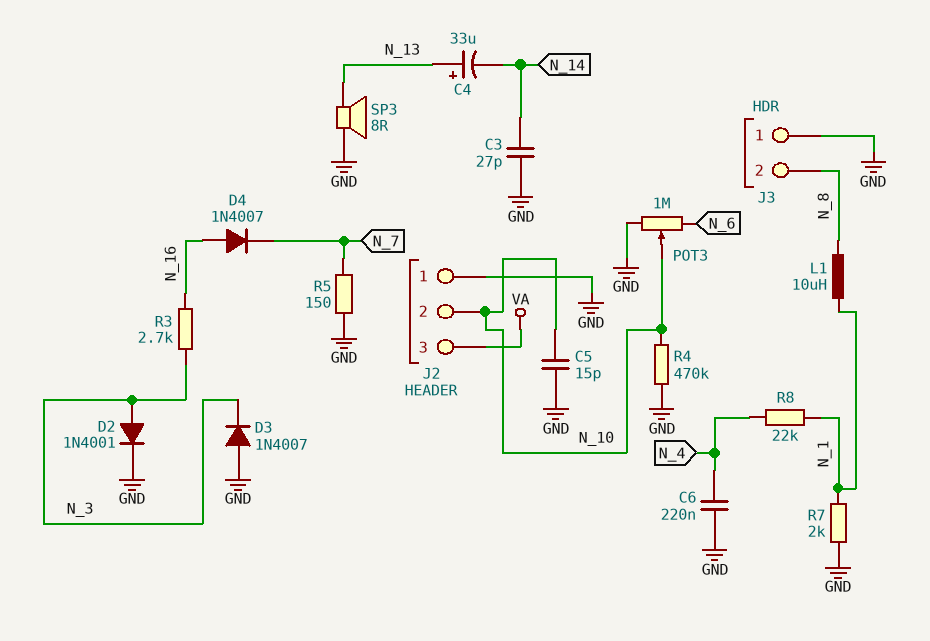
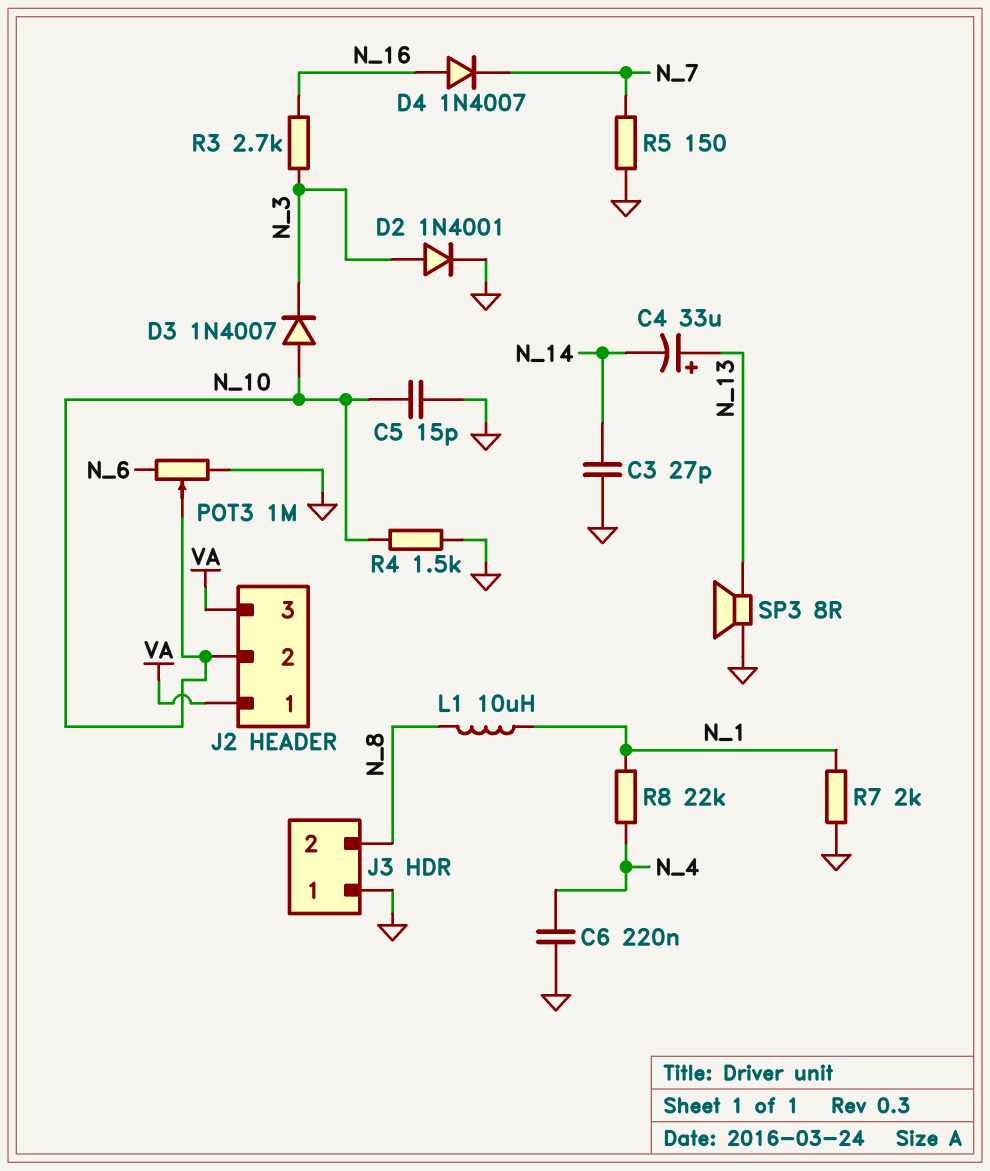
D3: diode 1N4007 (A GND, K N_3) -> diode 1N4007 (A N_10, K N_3)
J2 pin 1: GND -> VA
R4: 470k (GND, N_10) -> 1.5k (GND, N_10)

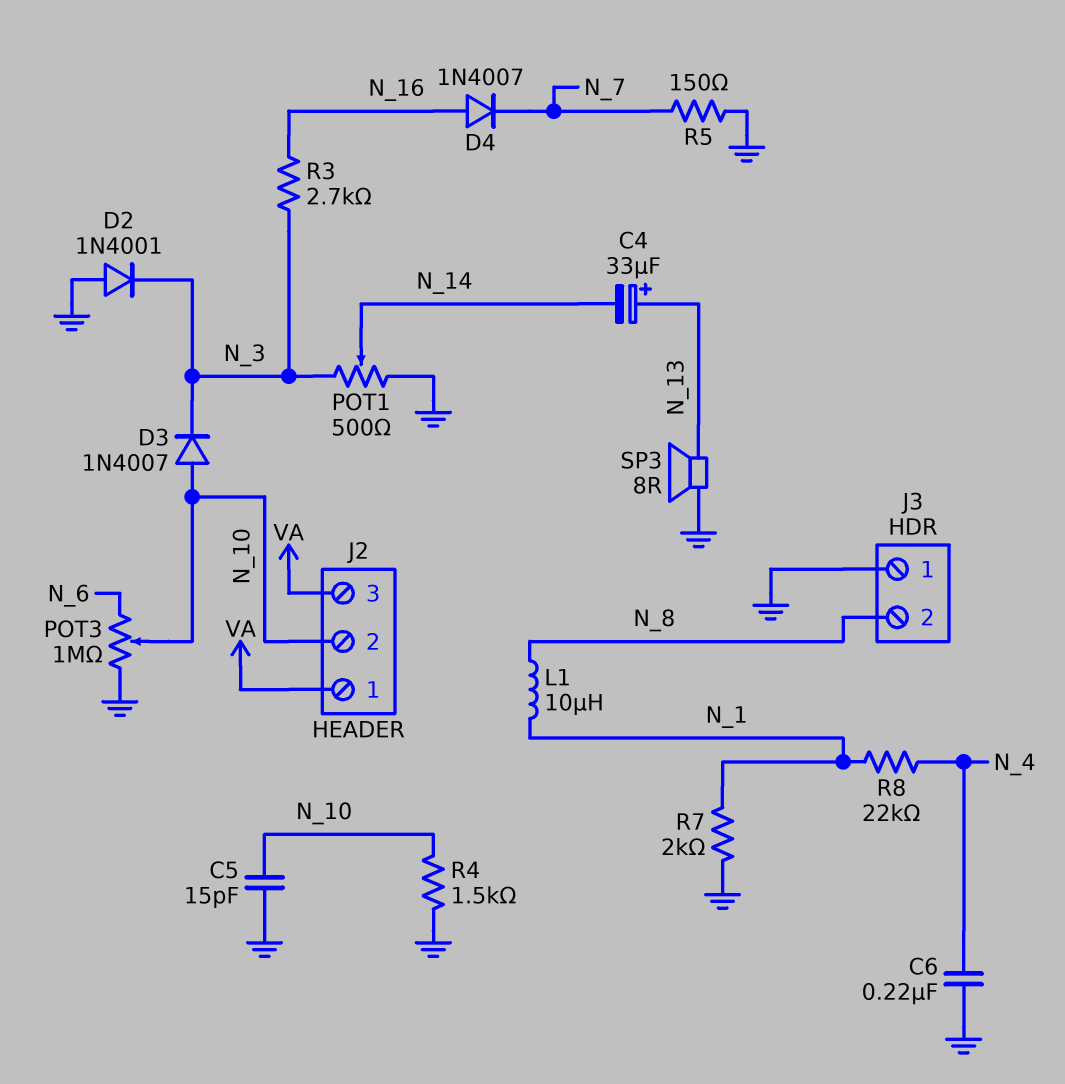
C3: 27pF (GND, N_14) -> none
D2: diode 1N4001 (A N_3, K GND) -> diode 1N4001 (A GND, K N_3)
POT1: none -> 500 (GND, N_3, wiper N_14)

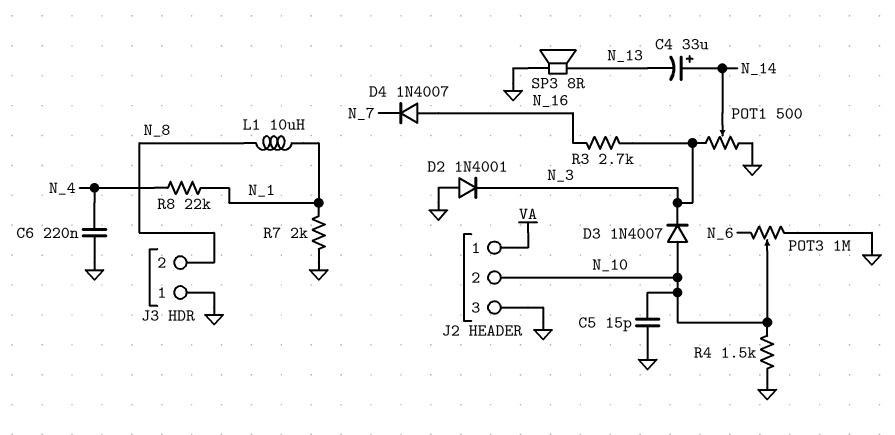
C4: 33uF (plus N_13, minus N_14) -> 33uF (plus N_14, minus N_13)
J2 pin 3: VA -> GND
R5: 150 (GND, N_7) -> none

